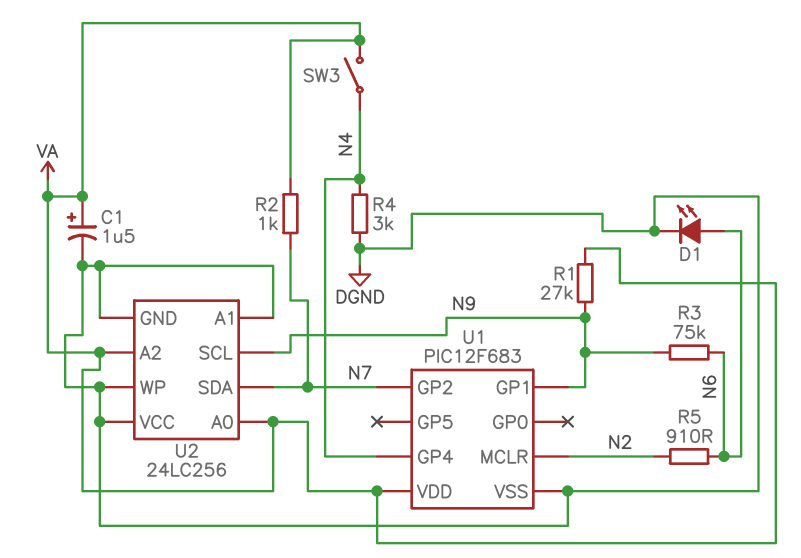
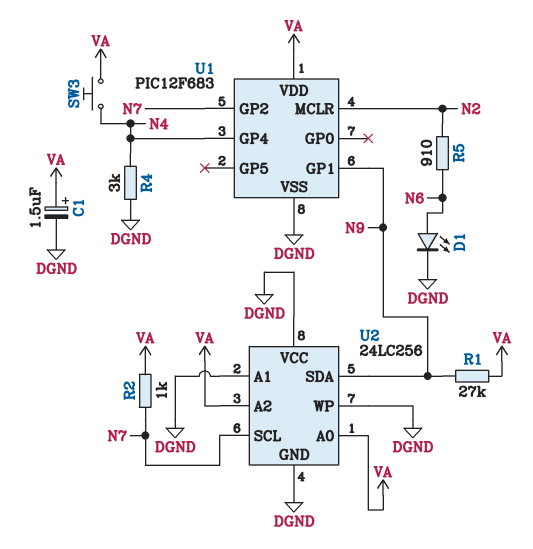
R3: 75k (N6, N9) -> none
SW3: switch (N4, VA) -> button (N4, VA)
U2 pin SCL: N9 -> N7
U2 pin SDA: N7 -> N9

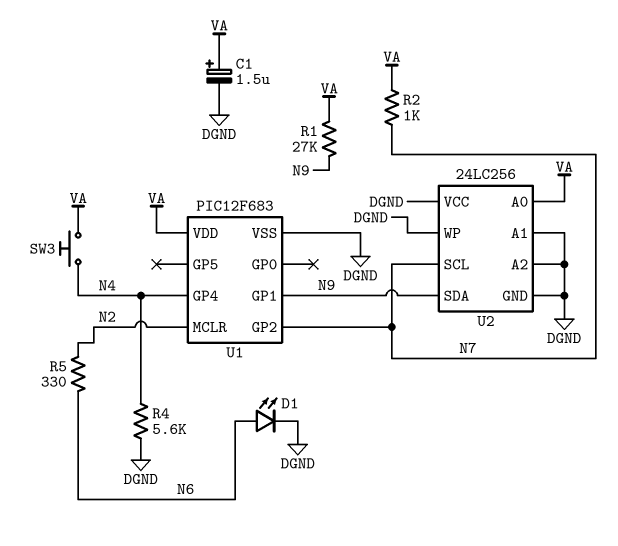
R4: 3k (DGND, N4) -> 5.6k (DGND, N4)
R5: 910 (N2, N6) -> 330 (N2, N6)
U2 pin A2: VA -> DGND

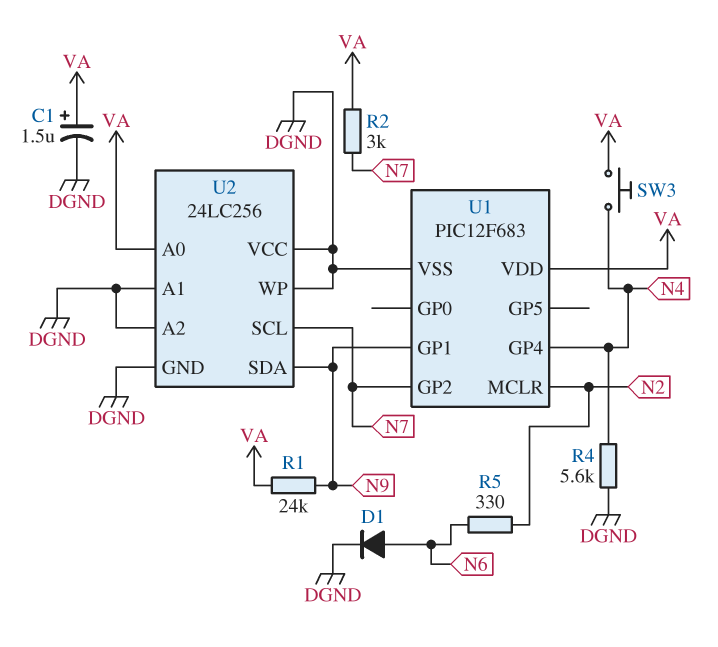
D1: LED (A N6, K DGND) -> diode (A N6, K DGND)
R1: 27k (N9, VA) -> 24k (N9, VA)
R2: 1k (N7, VA) -> 3k (N7, VA)

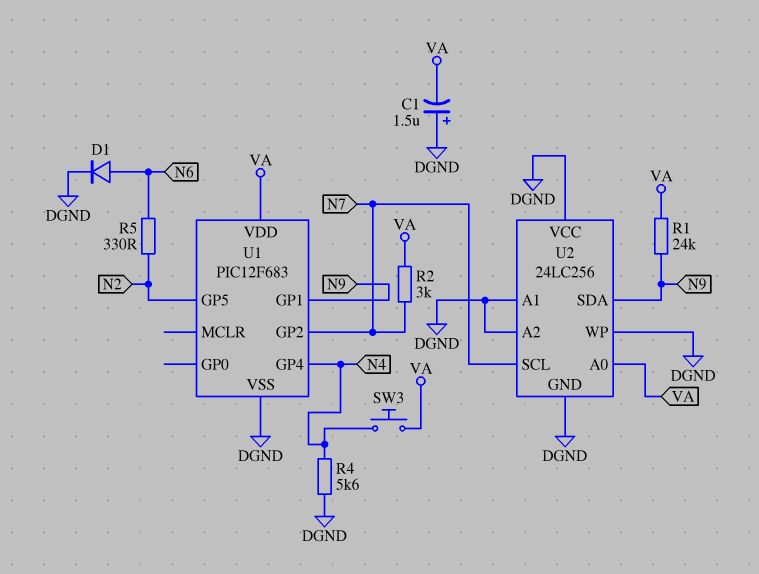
C1: 1.5uF (plus VA, minus DGND) -> 1.5uF (plus DGND, minus VA)
U1 pin GP5: none -> N2
U1 pin MCLR: N2 -> none

